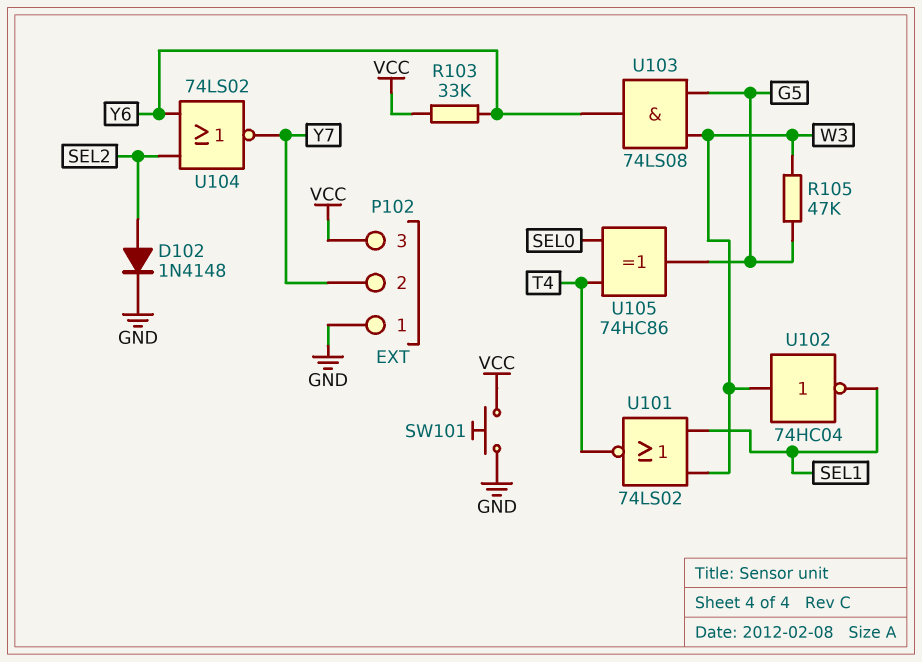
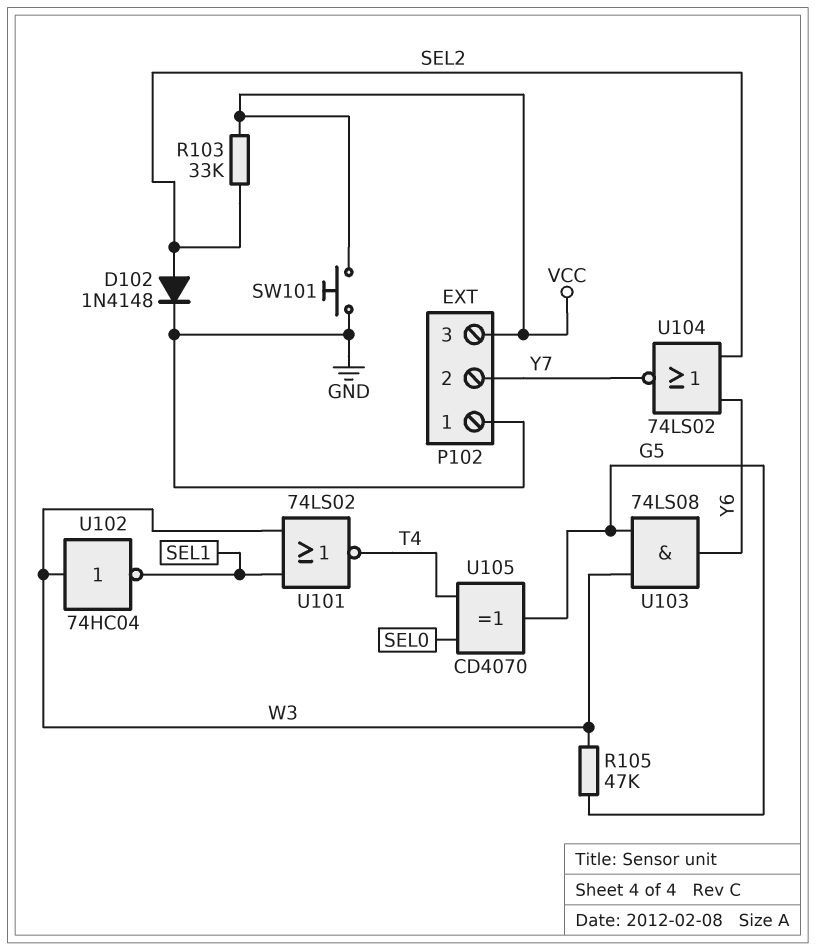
R103: 33k (VCC, Y6) -> 33k (SEL2, VCC)
U105: XOR 74HC86 (in SEL0, in T4, out G5) -> XOR CD4070 (in SEL0, in T4, out G5)

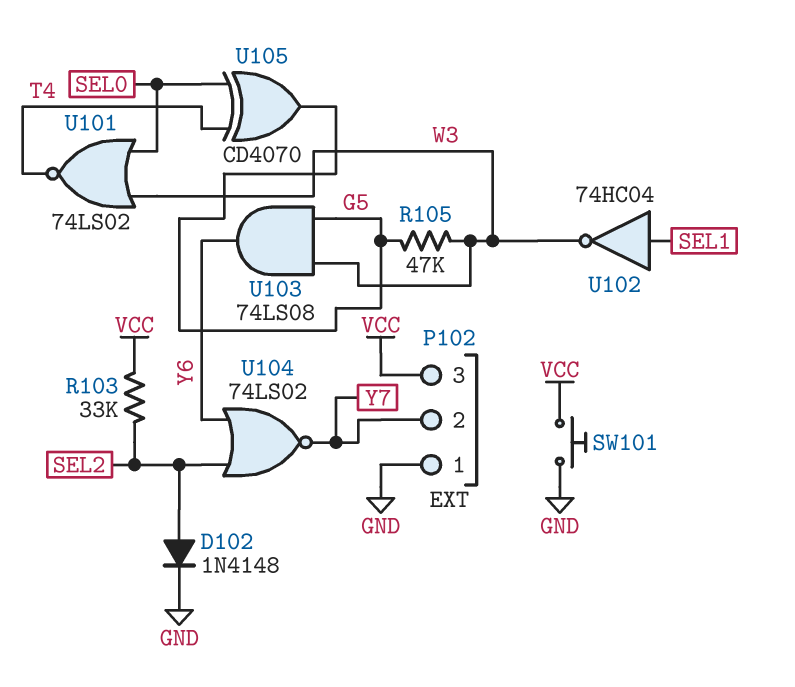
U101: NOR 74LS02 (in SEL1, in W3, out T4) -> NOR 74LS02 (in SEL0, in W3, out T4)
U102: NOT 74HC04 (in W3, out SEL1) -> NOT 74HC04 (in SEL1, out W3)

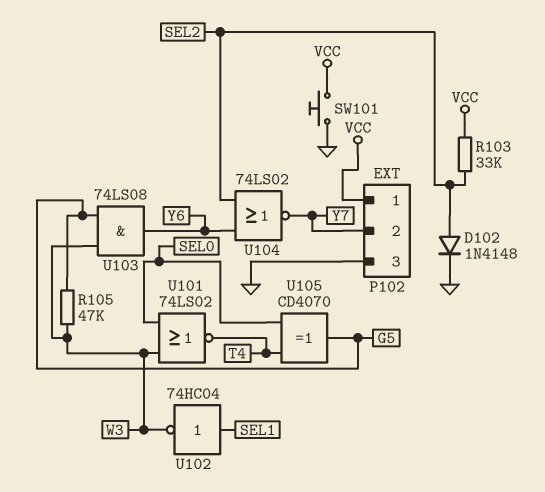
P102 pin 1: GND -> VCC
P102 pin 3: VCC -> GND

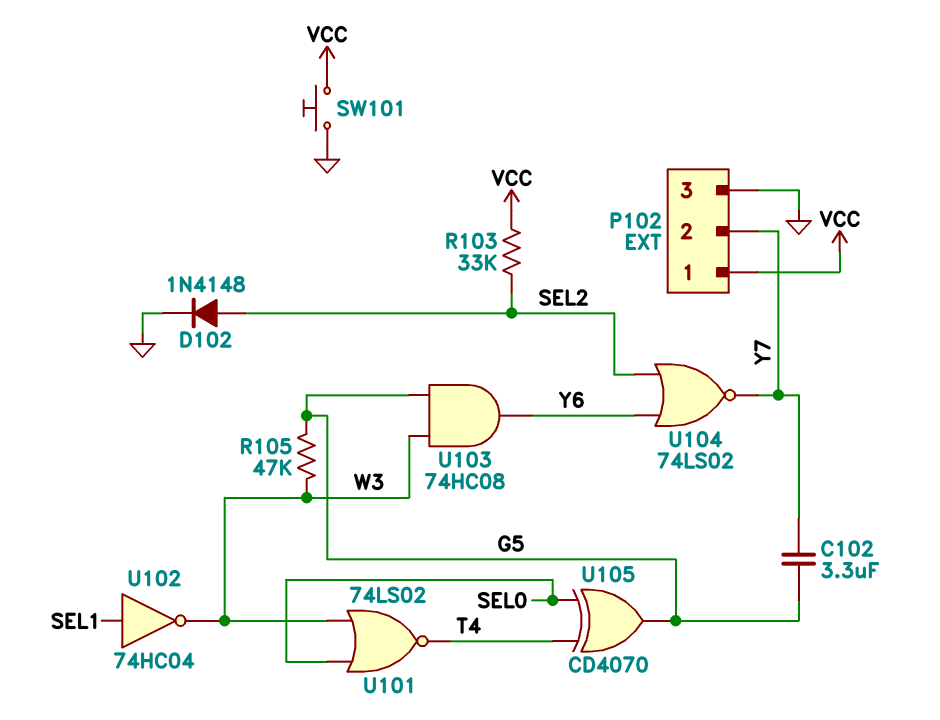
C102: none -> 3.3uF (G5, Y7)
U103: AND 74LS08 (in G5, in W3, out Y6) -> AND 74HC08 (in G5, in W3, out Y6)

